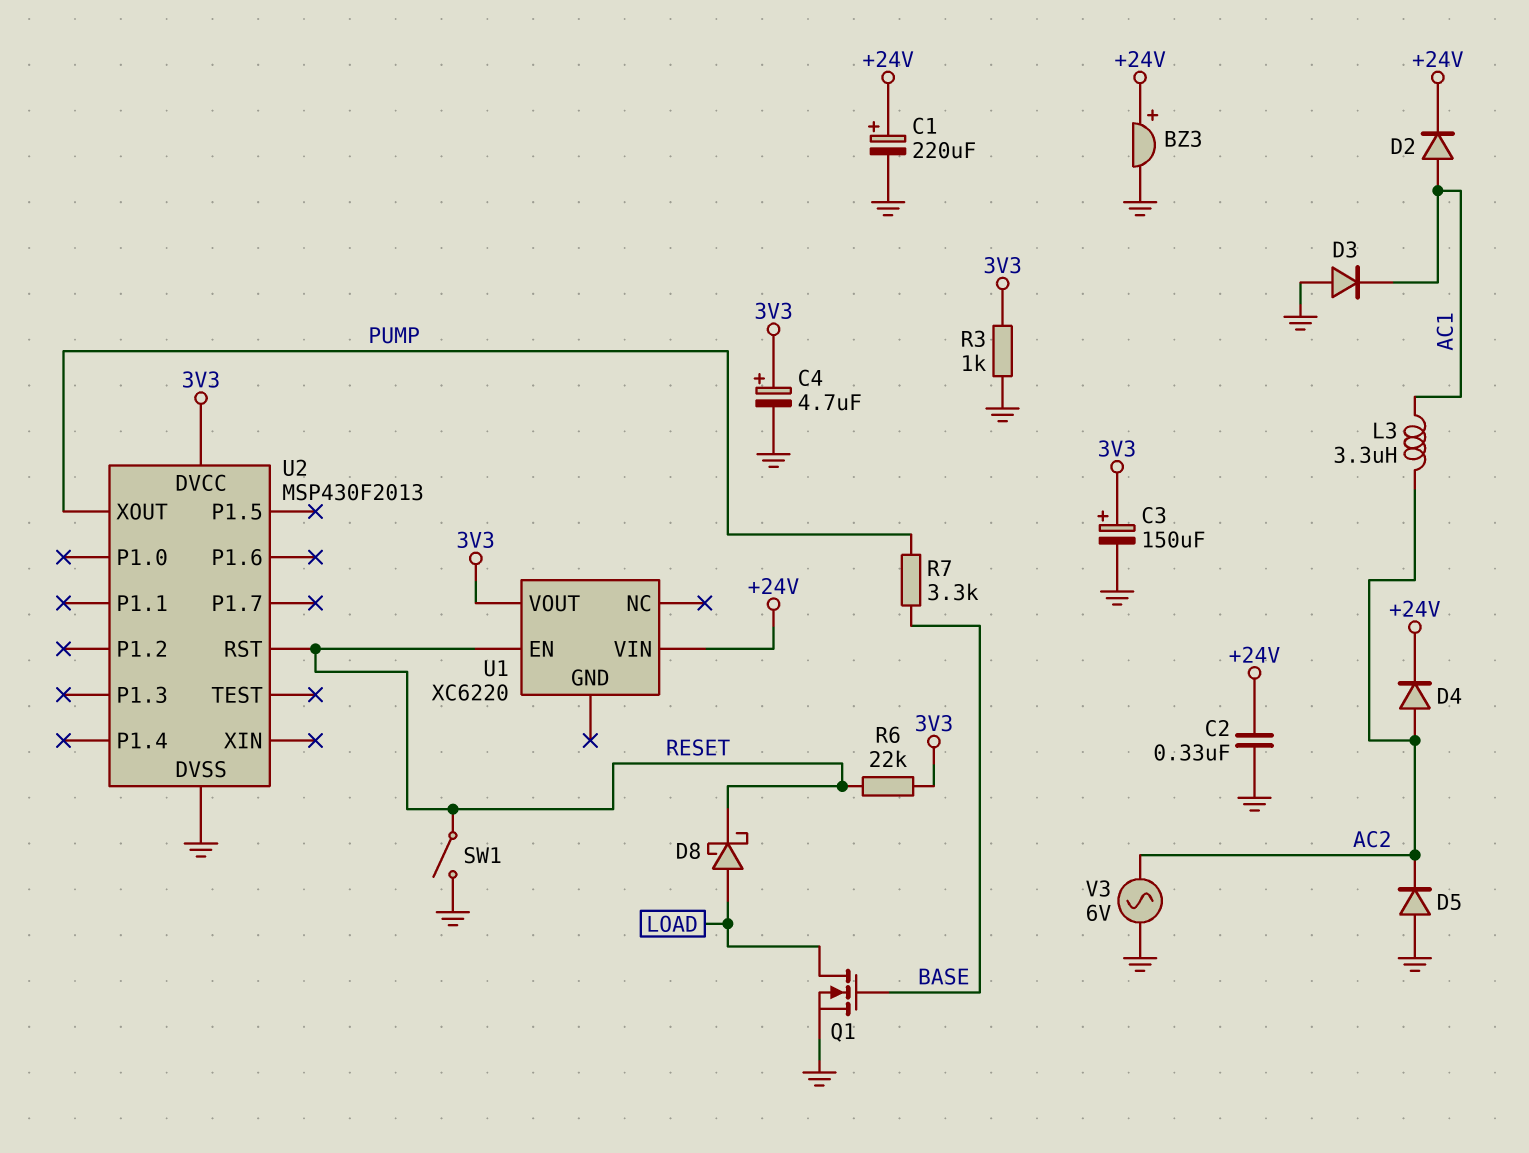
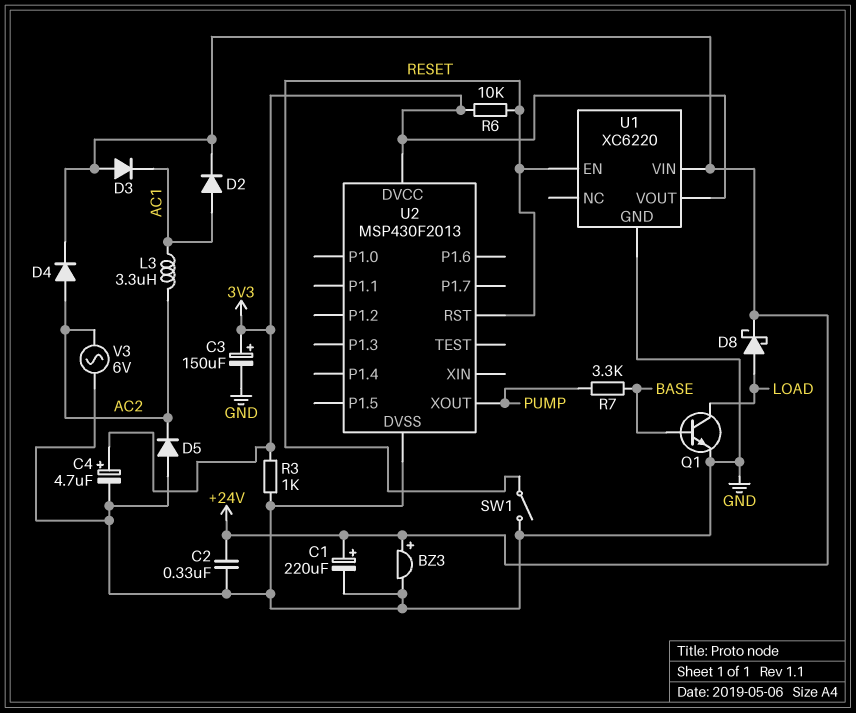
D3: diode (A GND, K AC1) -> diode (A +24V, K AC1)
D8: schottky (A LOAD, K RESET) -> schottky (A LOAD, K +24V)
Q1: NMOS (G BASE, D LOAD, S GND) -> NPN (B BASE, C LOAD, E GND)
R6: 22k (3V3, RESET) -> 10k (3V3, RESET)
U1 pin GND: none -> GND

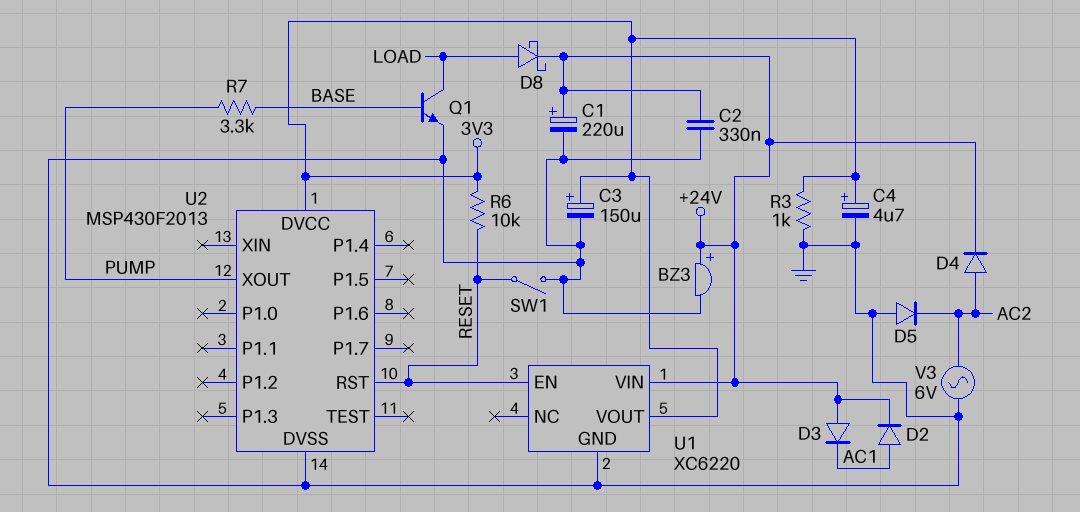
L3: 3.3uH (AC1, AC2) -> none

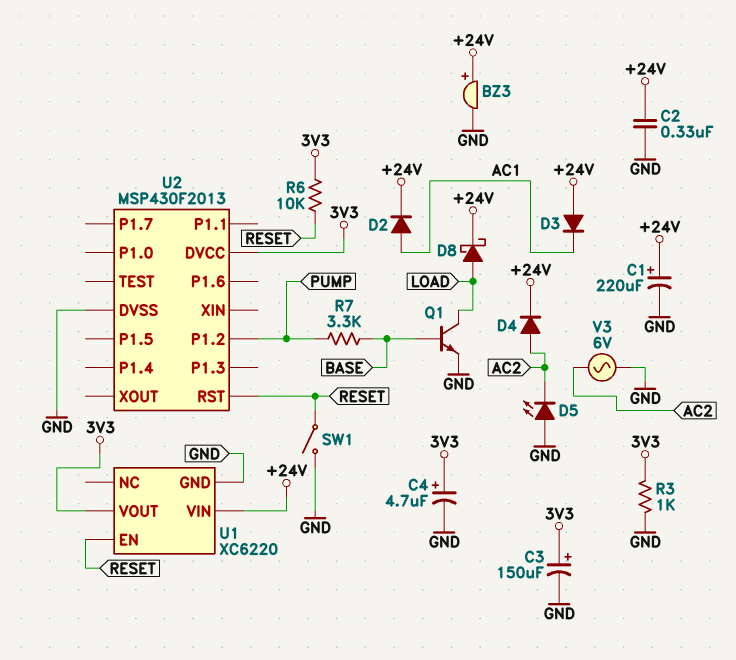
D5: diode (A GND, K AC2) -> LED (A GND, K AC2)
U2 pin P1.2: none -> PUMP
U2 pin XOUT: PUMP -> none

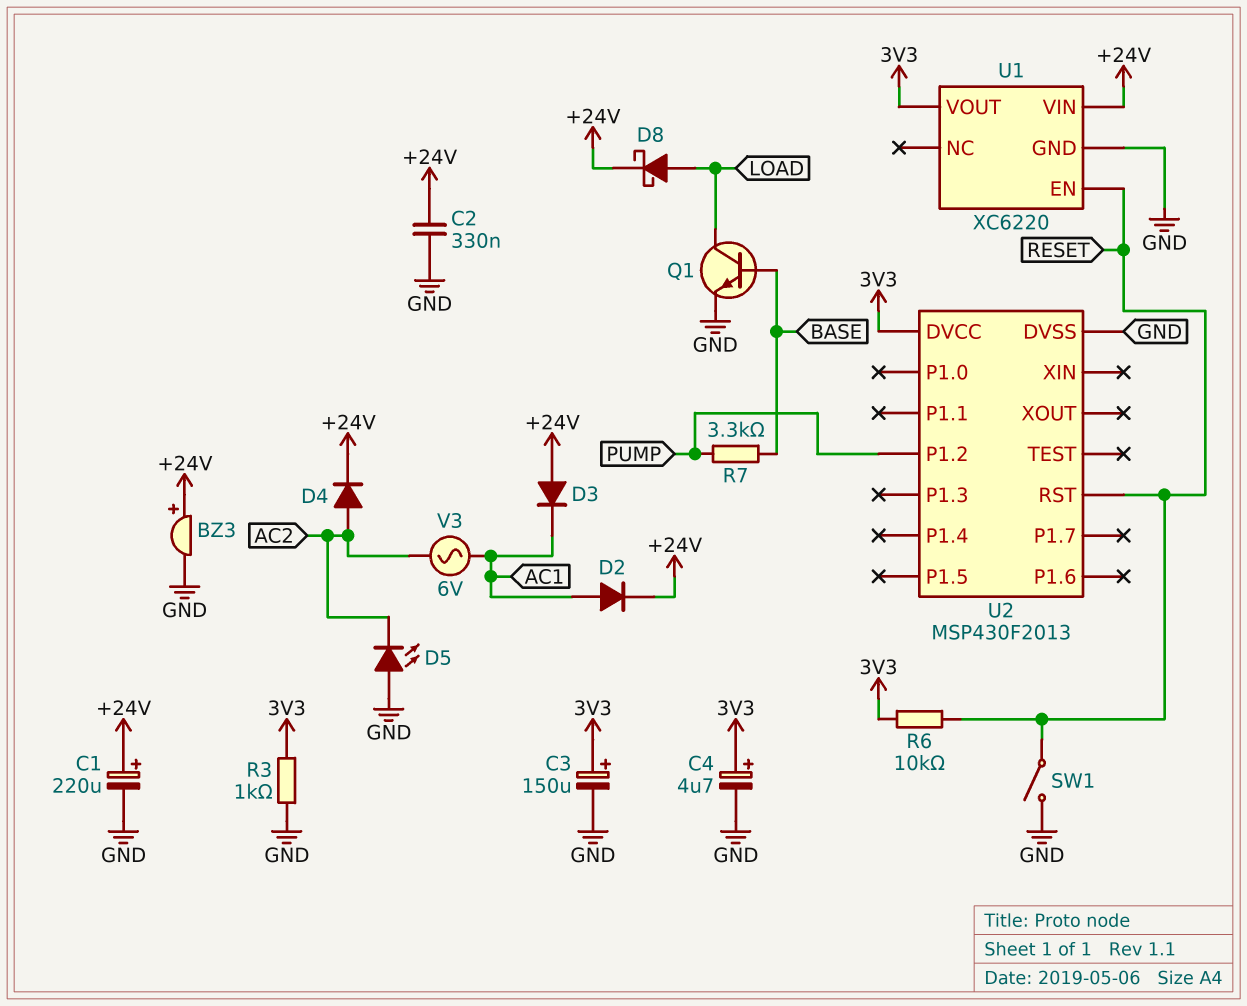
V3: AC 6V (AC2, GND) -> AC 6V (AC1, AC2)

